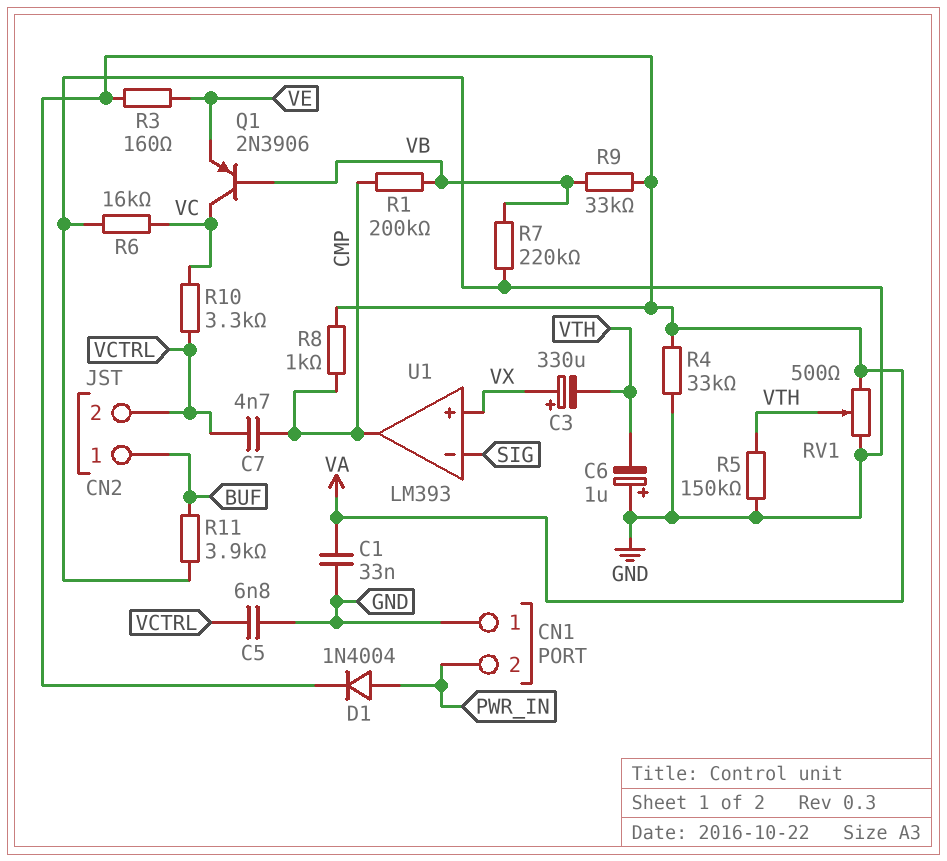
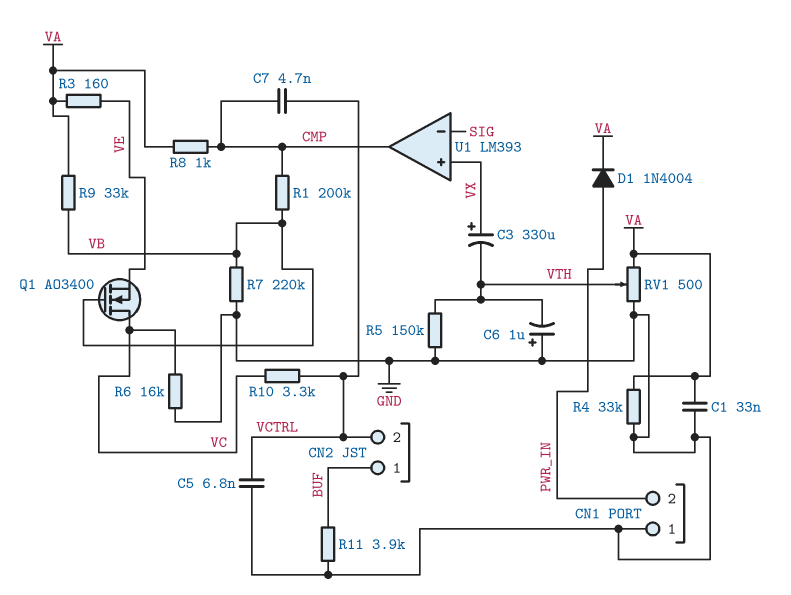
Q1: PNP 2N3906 (B VB, C VC, E VE) -> NMOS AO3400 (G VB, D VC, S VE)

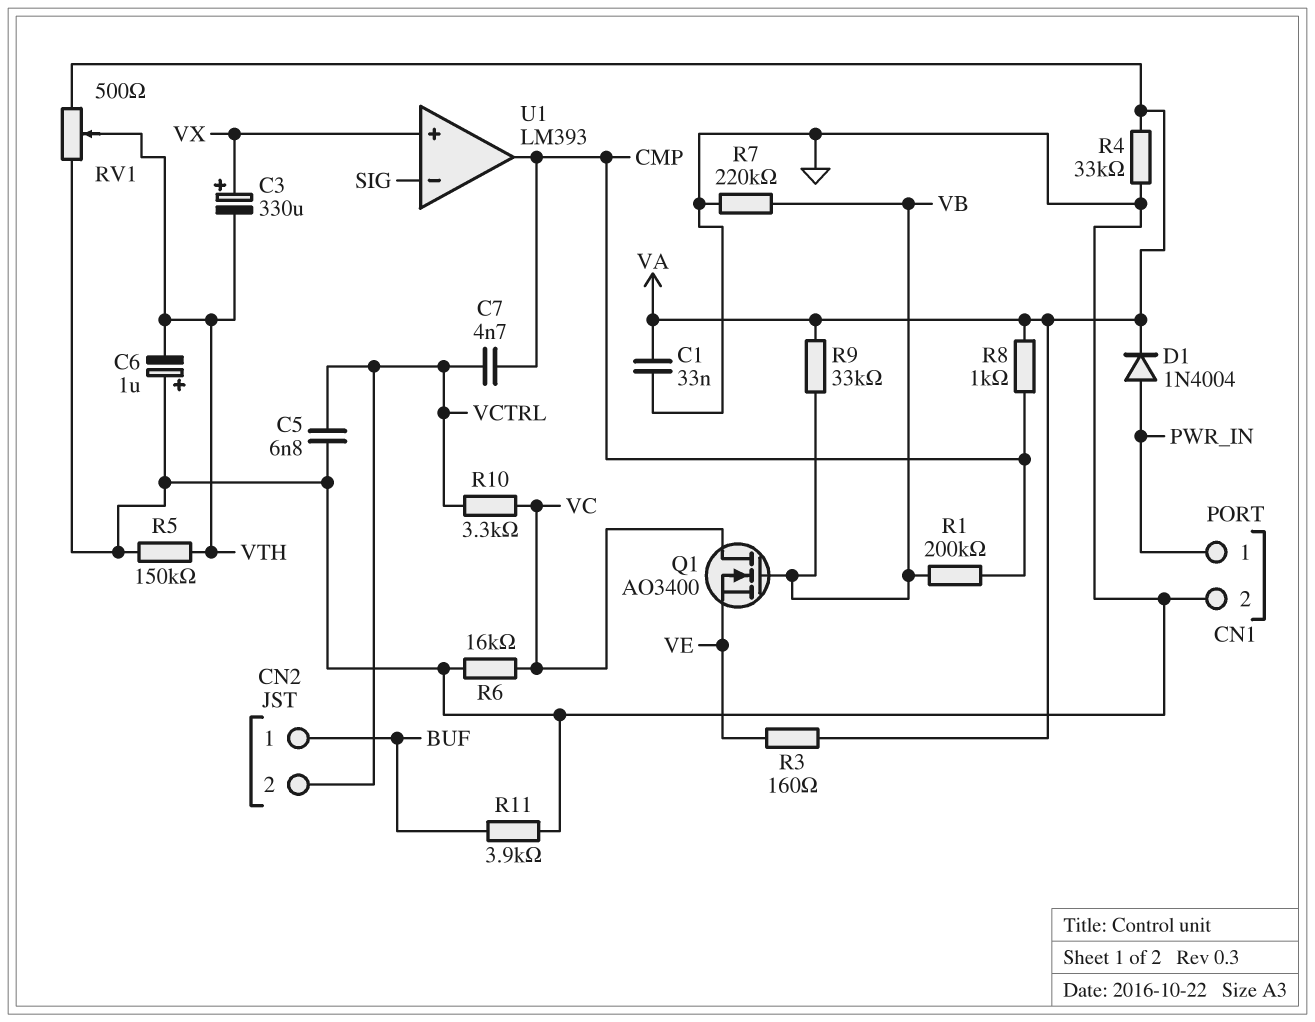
CN1 pin 1: GND -> PWR_IN
CN1 pin 2: PWR_IN -> GND

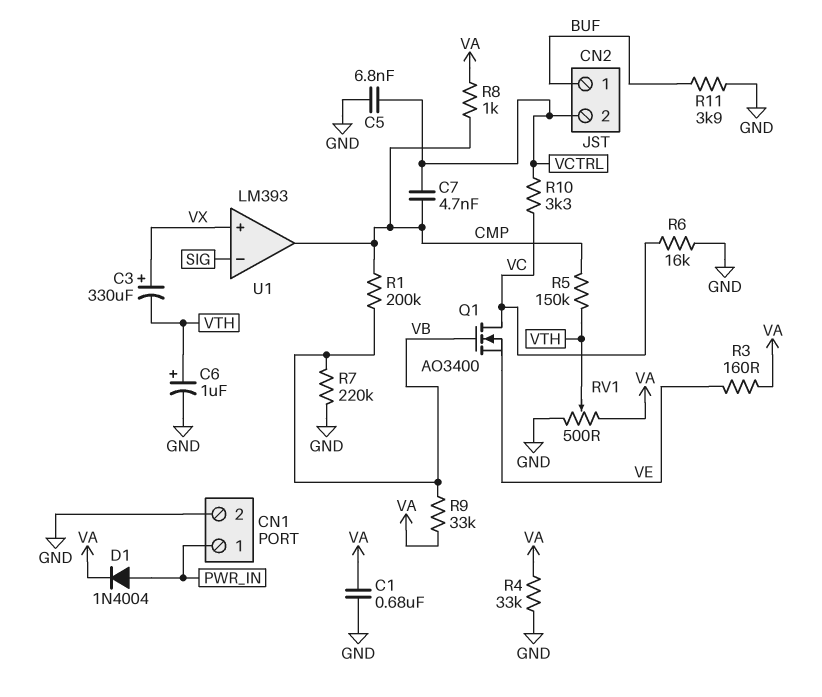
C1: 33nF (GND, VA) -> 680nF (GND, VA)
C6: 1uF (plus GND, minus VTH) -> 1uF (plus VTH, minus GND)
R5: 150k (GND, VTH) -> 150k (CMP, VTH)

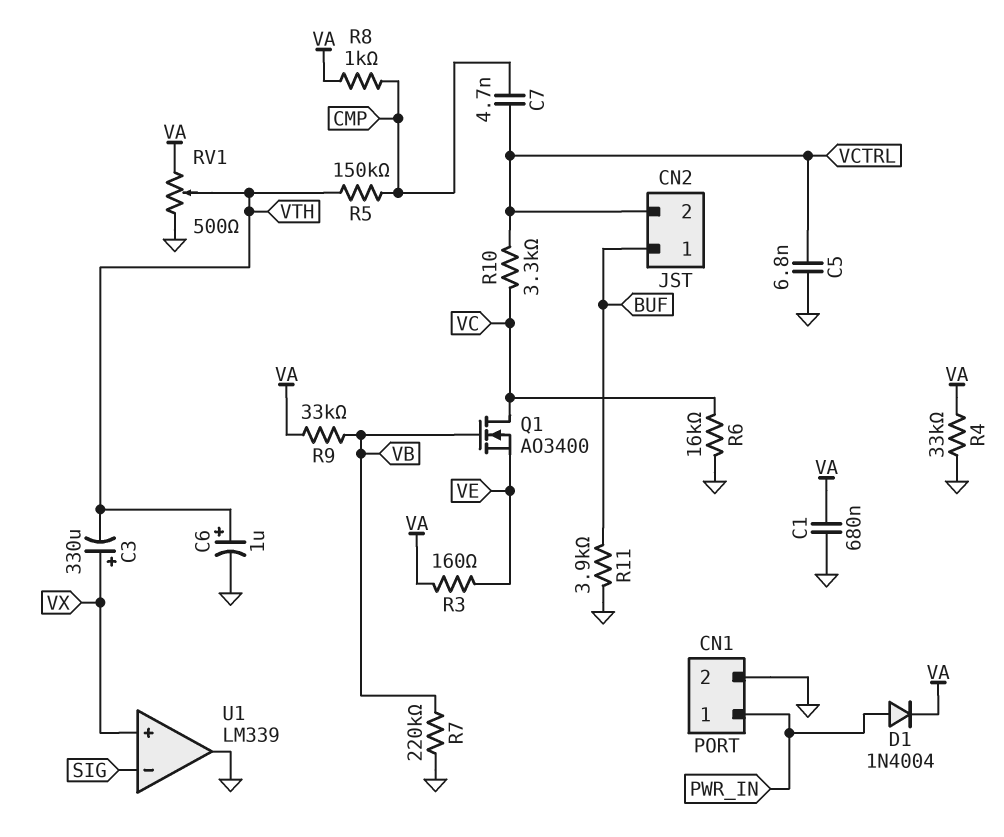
R1: 200k (CMP, VB) -> none
U1: LM393 -> LM339
U1 pin out: CMP -> GND

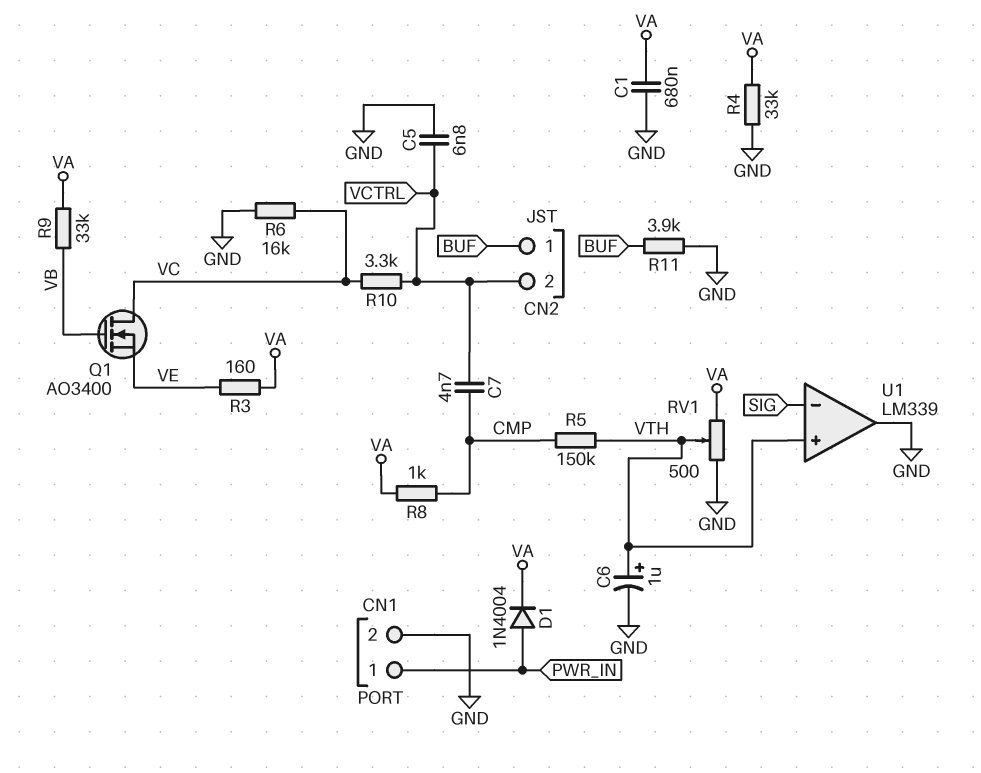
C3: 330uF (plus VX, minus VTH) -> none
R7: 220k (GND, VB) -> none
U1 pin in+: VX -> VTH

